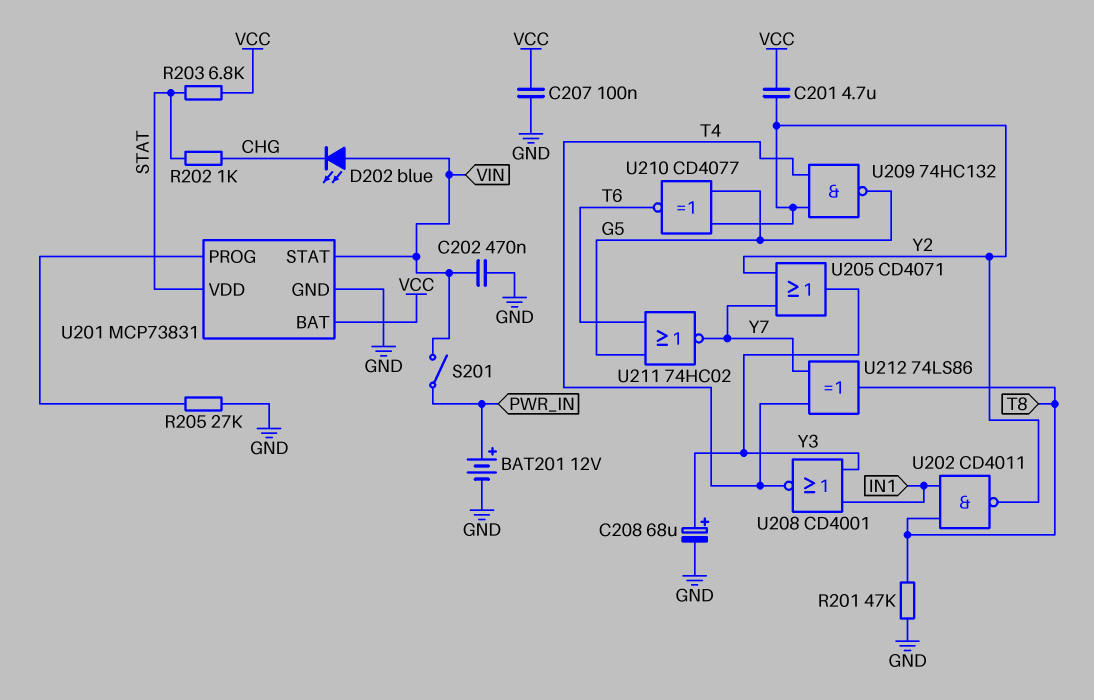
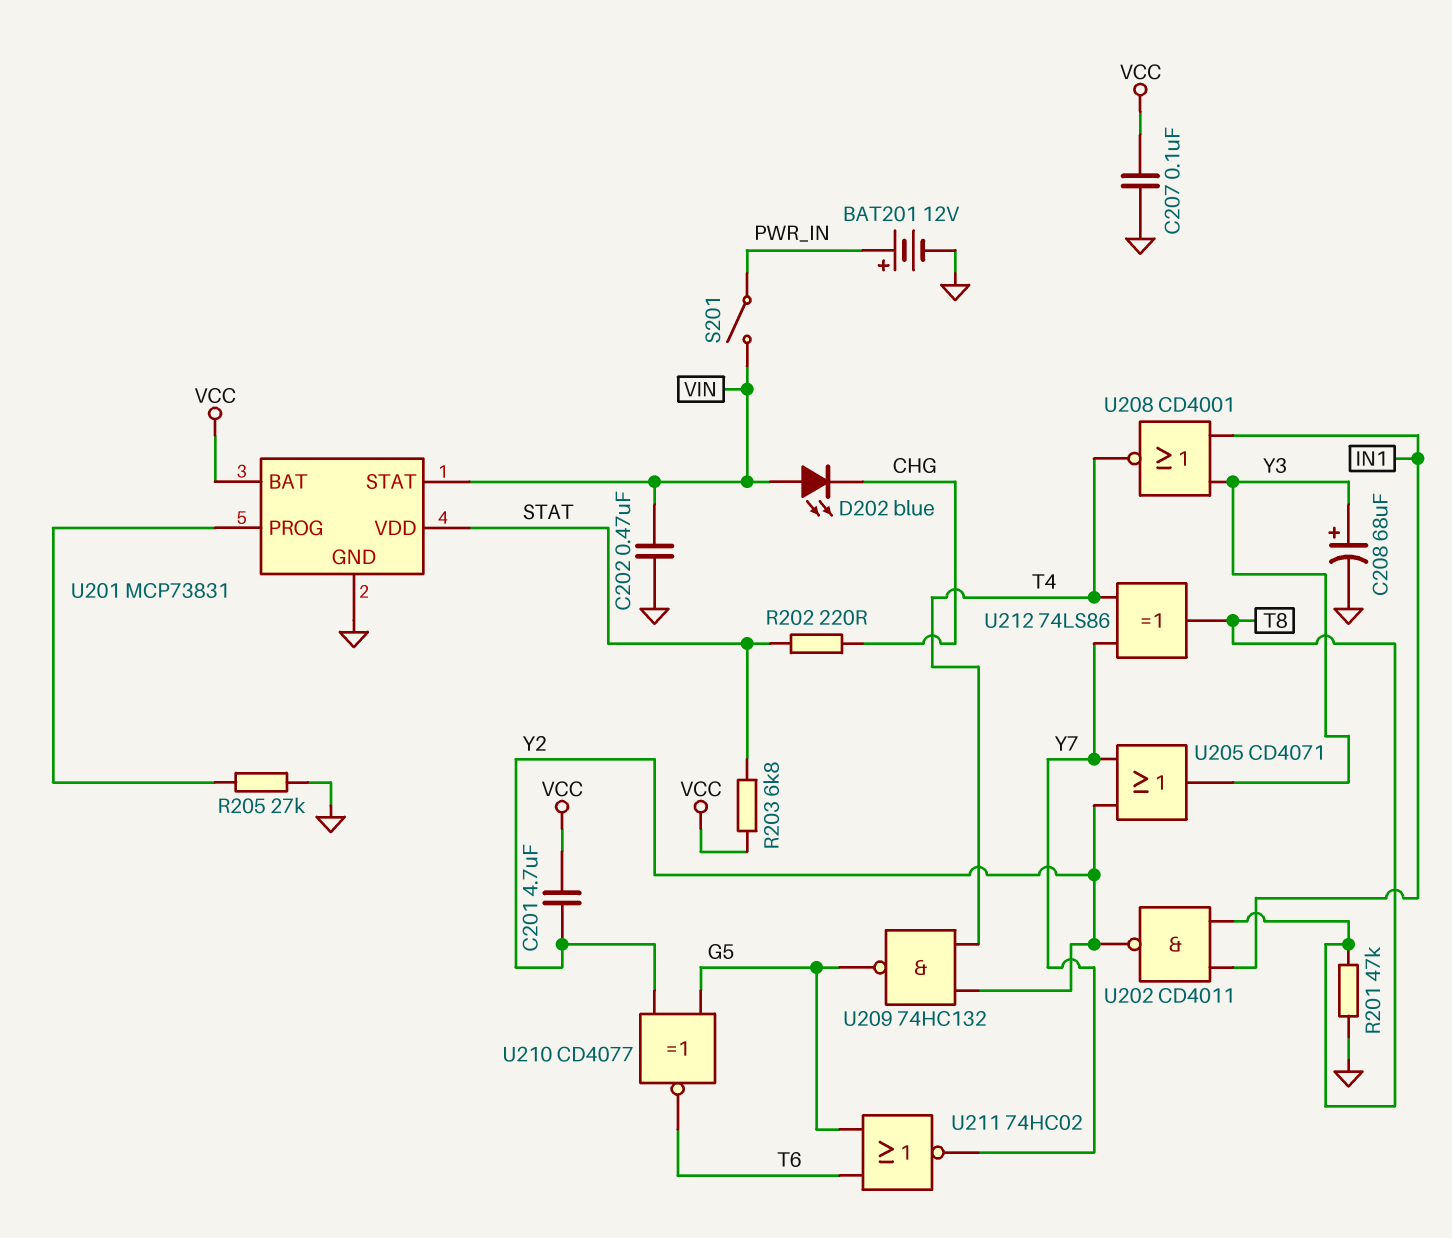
R202: 1k (CHG, STAT) -> 220 (CHG, STAT)

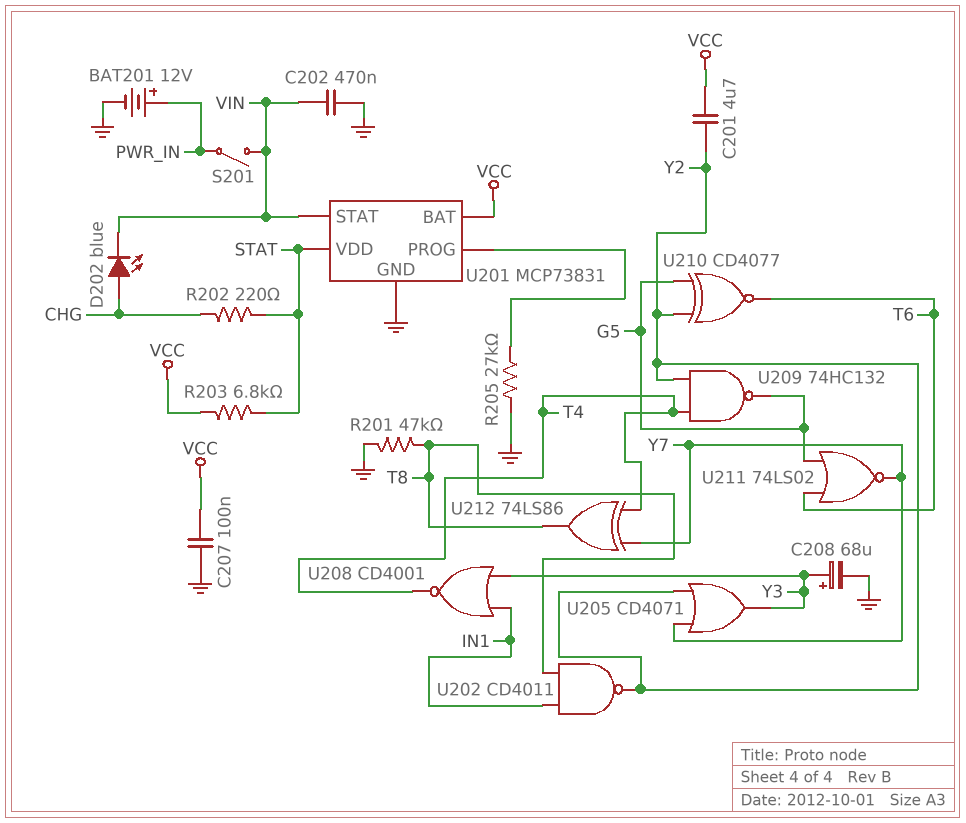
D202: LED blue (A VIN, K CHG) -> LED blue (A CHG, K VIN)
U211: NOR 74HC02 (in G5, in T6, out Y7) -> NOR 74LS02 (in G5, in T6, out Y7)

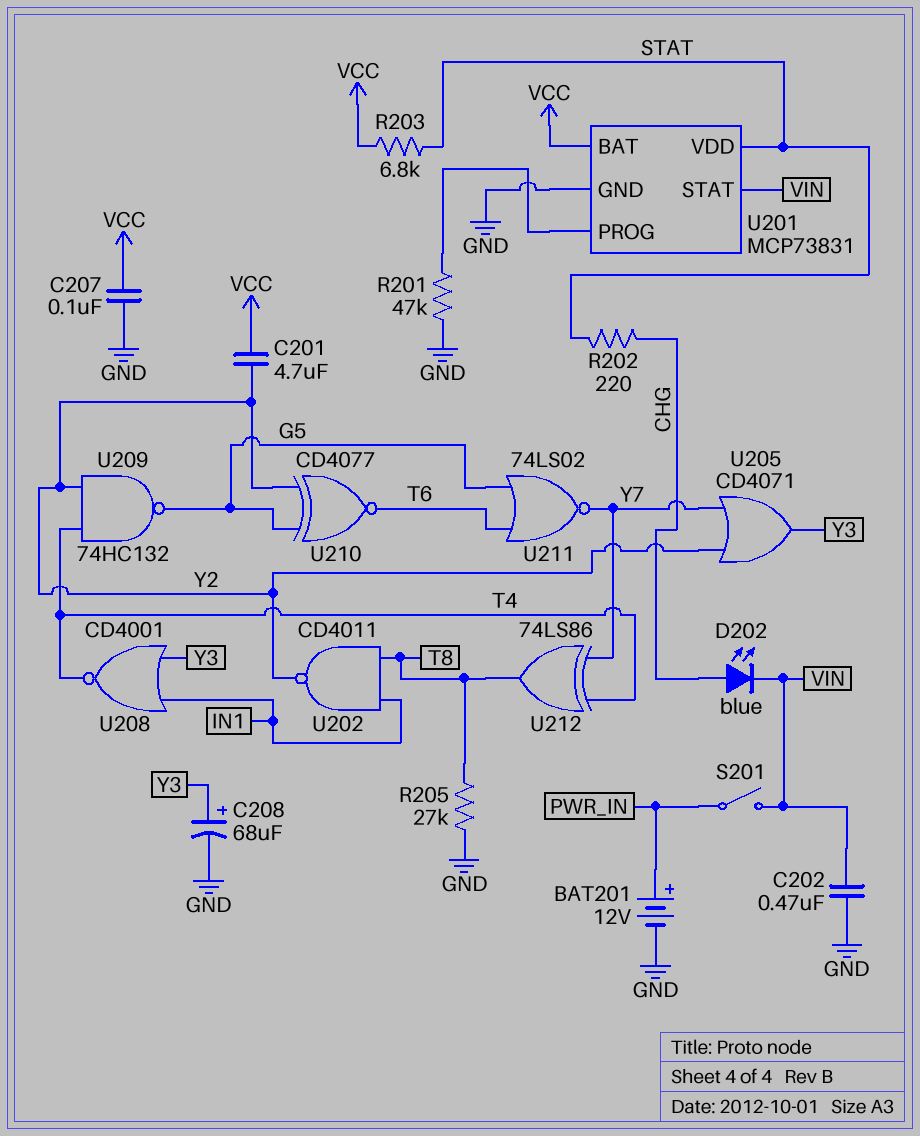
R201: 47k (GND, T8) -> 47k (GND, U201/PROG)
R205: 27k (GND, U201/PROG) -> 27k (GND, T8)

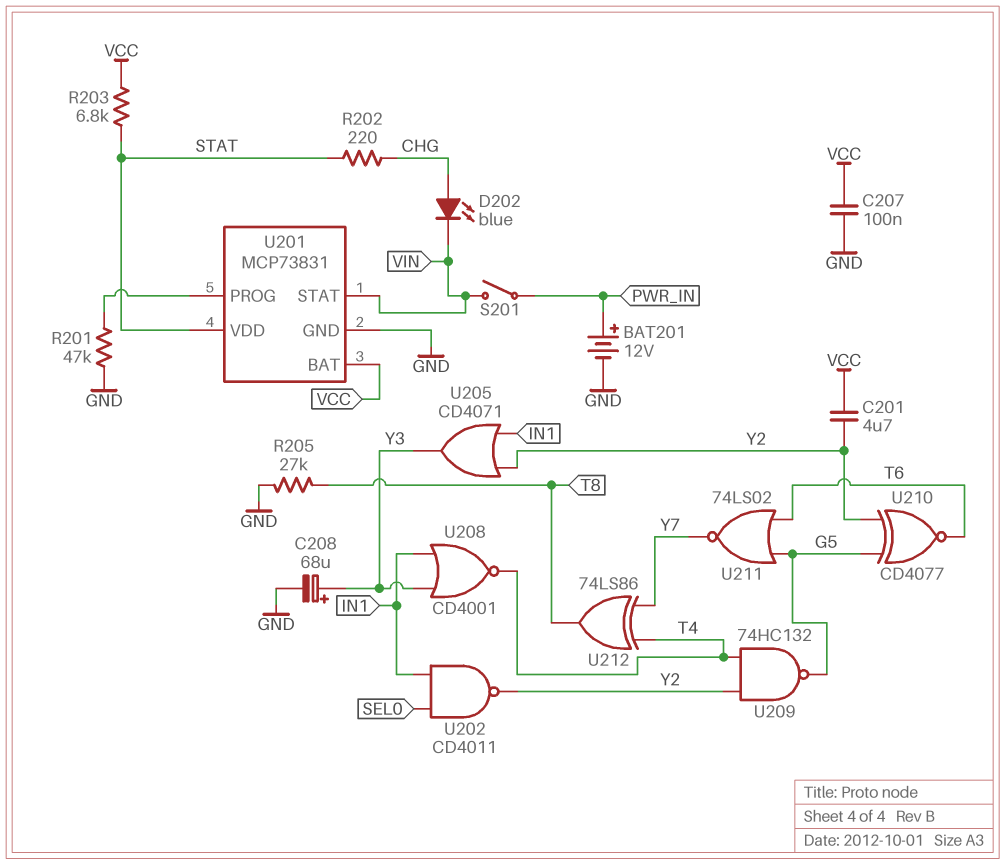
C202: 470nF (GND, VIN) -> none
U202: NAND CD4011 (in IN1, in T8, out Y2) -> NAND CD4011 (in IN1, in SEL0, out Y2)
U205: OR CD4071 (in Y2, in Y7, out Y3) -> OR CD4071 (in IN1, in Y2, out Y3)

